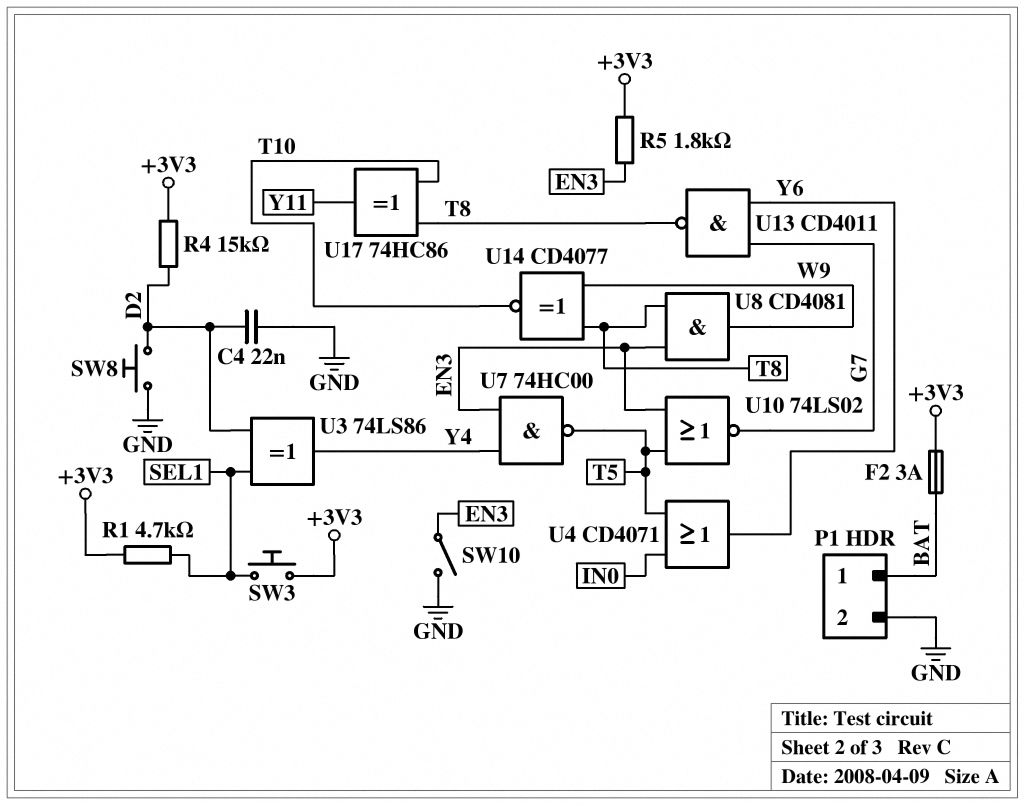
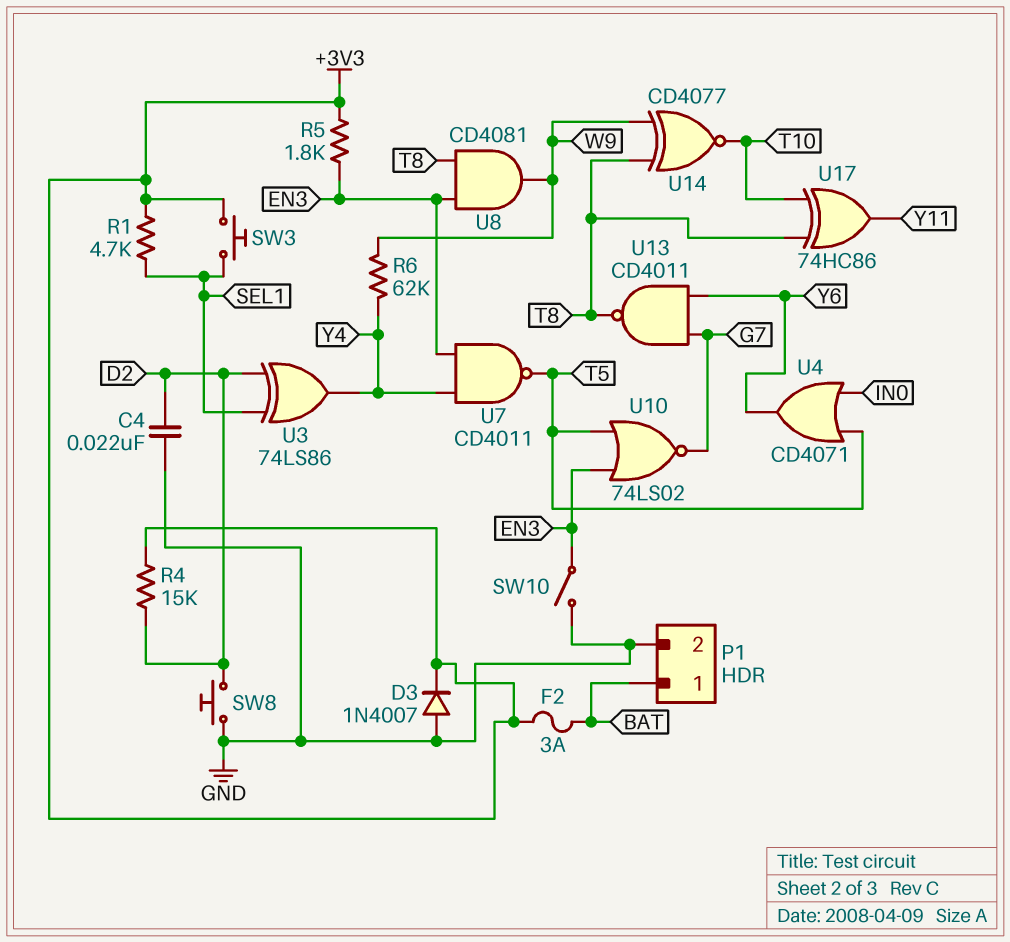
D3: none -> diode 1N4007 (A GND, K +3V3)
R6: none -> 62k (W9, Y4)
U7: NAND 74HC00 (in EN3, in Y4, out T5) -> NAND CD4011 (in EN3, in Y4, out T5)

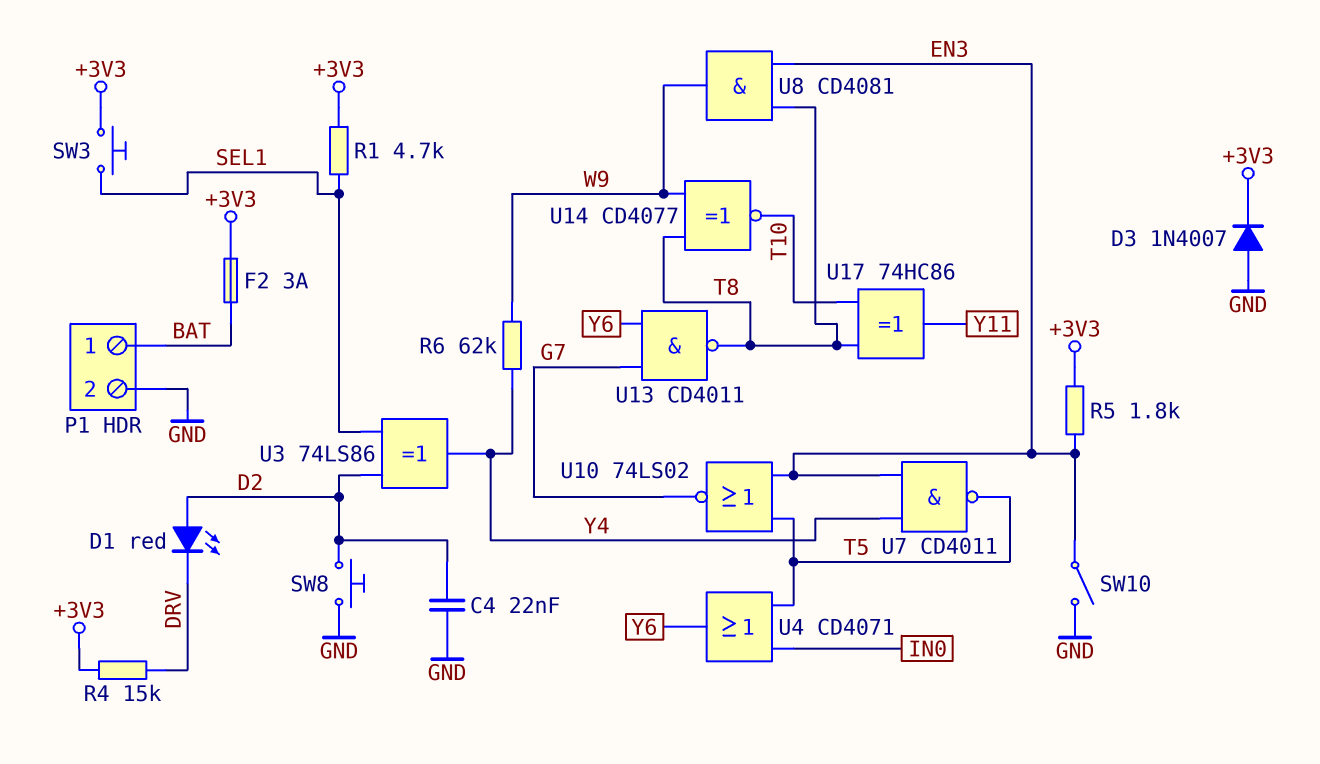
D1: none -> LED red (A D2, K DRV)
R4: 15k (+3V3, D2) -> 15k (+3V3, DRV)

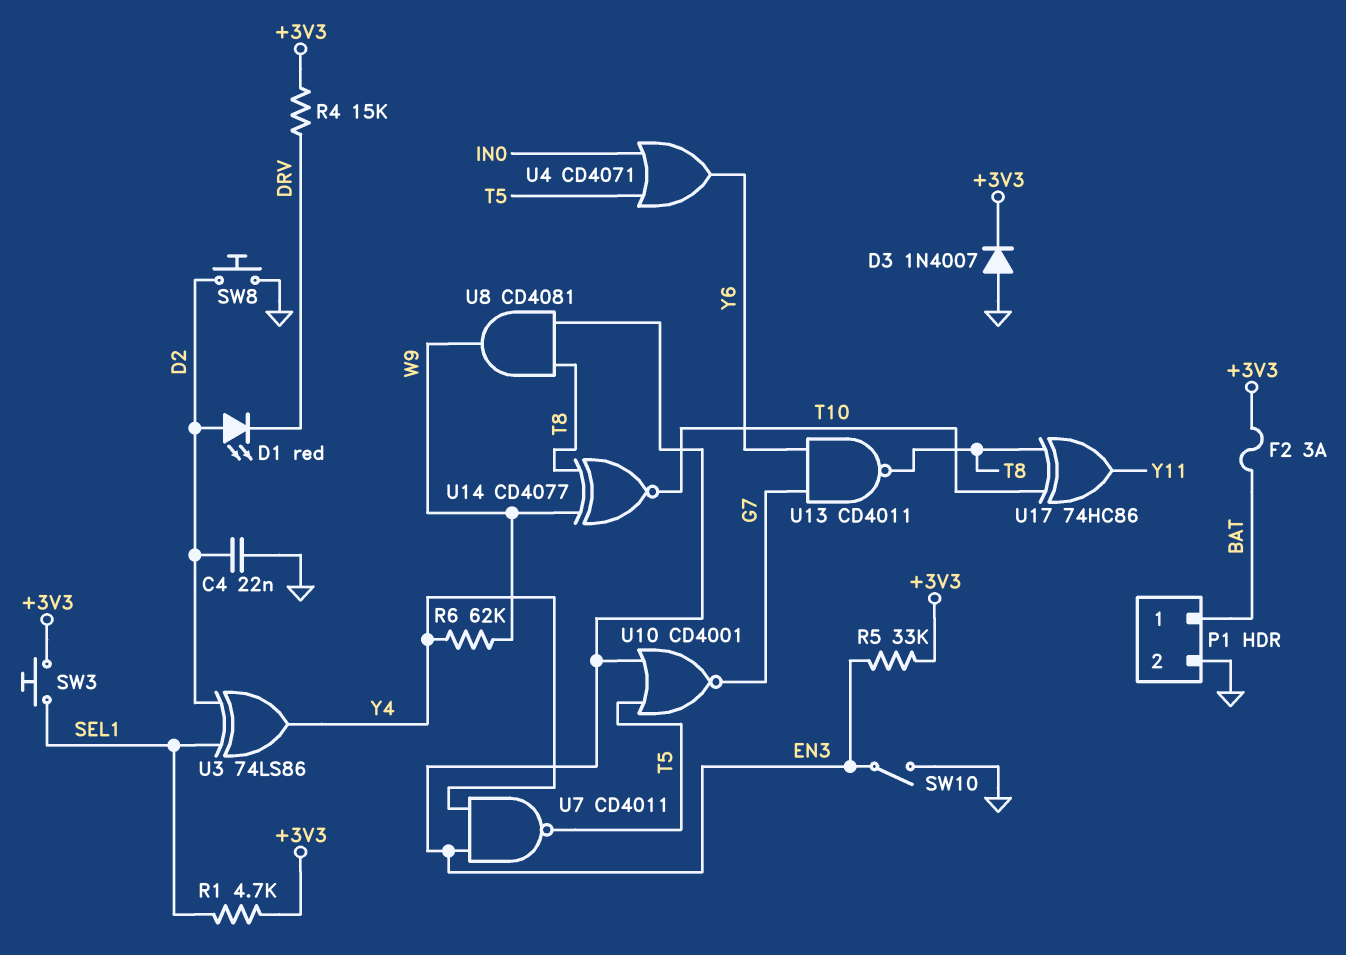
R5: 1.8k (+3V3, EN3) -> 33k (+3V3, EN3)
U10: NOR 74LS02 (in EN3, in T5, out G7) -> NOR CD4001 (in EN3, in T5, out G7)

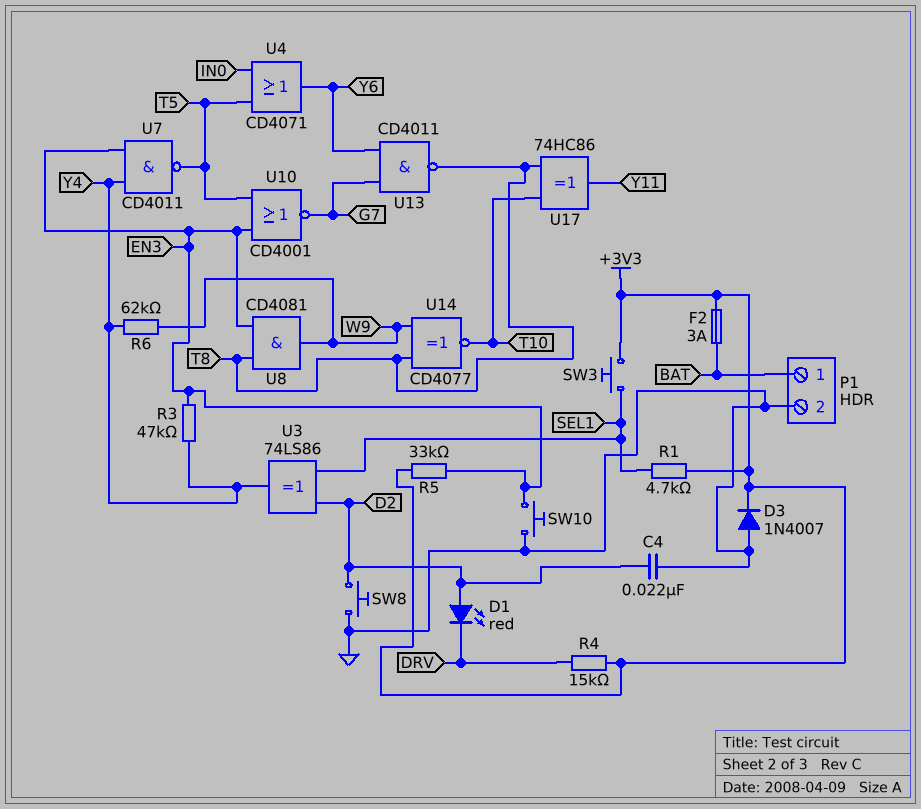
R3: none -> 47k (EN3, Y4)
SW10: switch (EN3, GND) -> button (EN3, GND)

